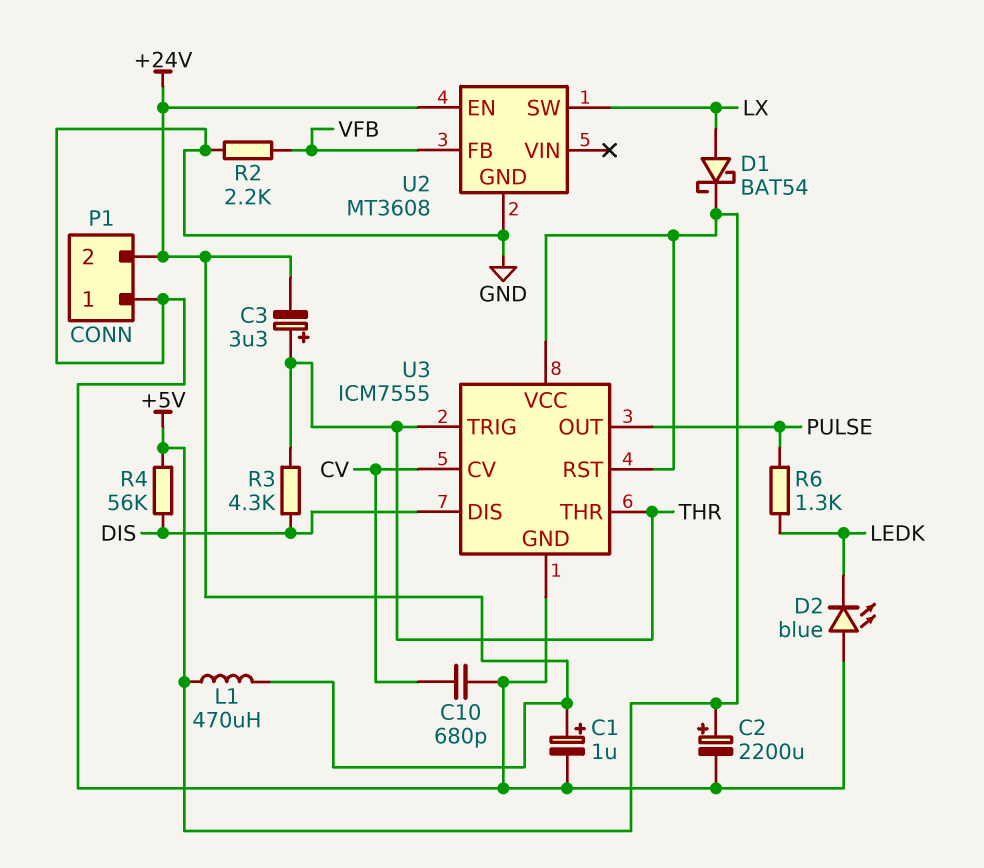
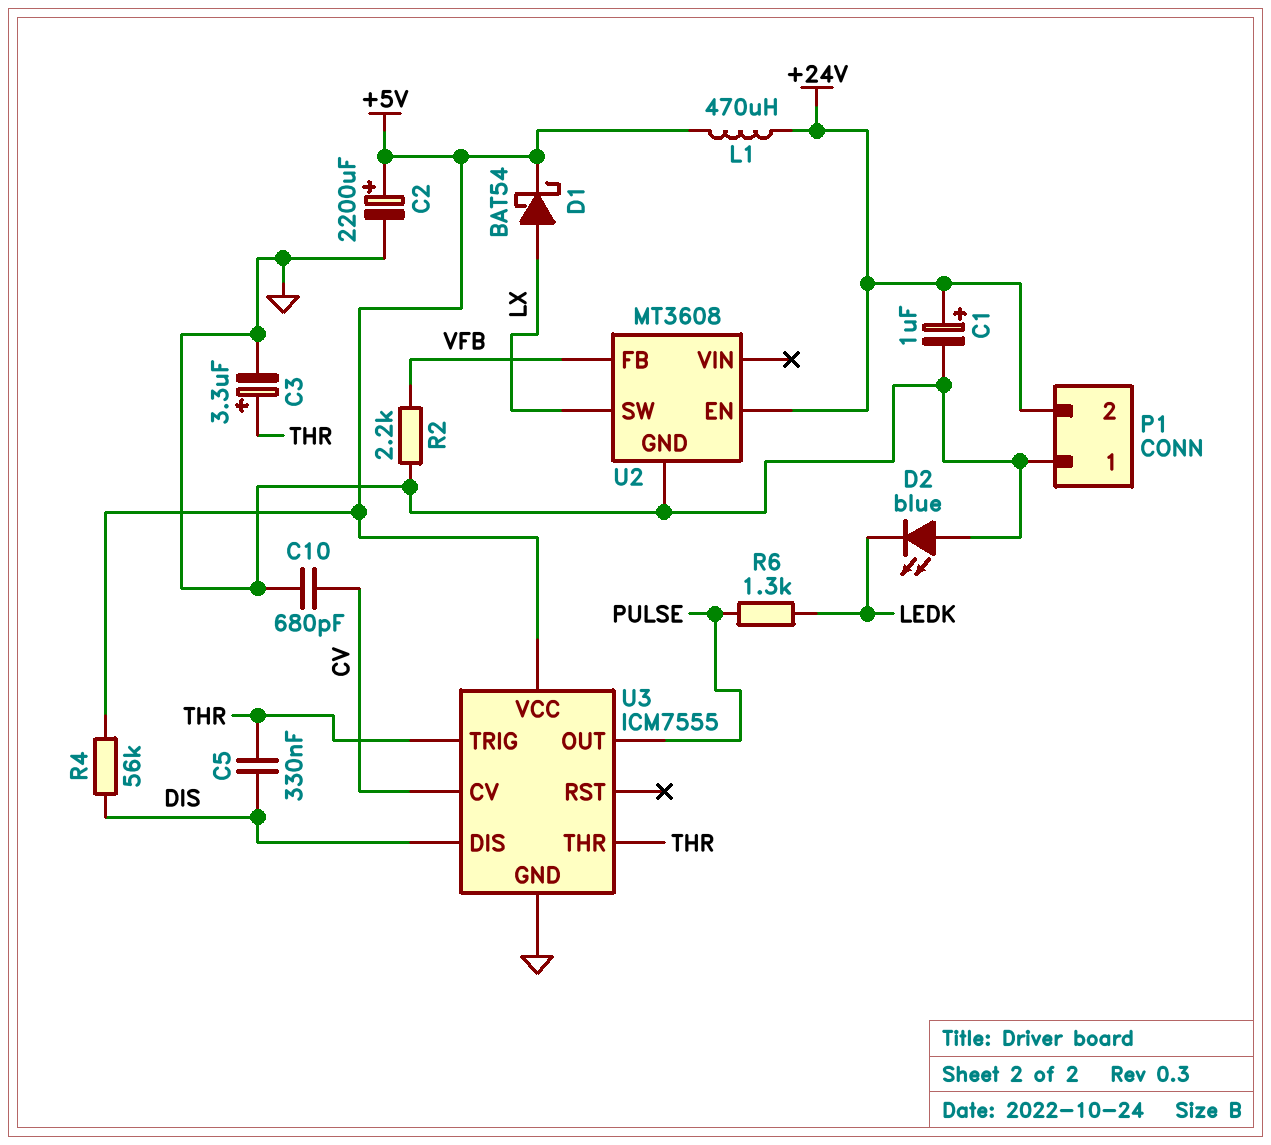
C3: 3.3uF (plus THR, minus +24V) -> 3.3uF (plus THR, minus GND)
C5: none -> 330nF (DIS, THR)
R3: 4.3k (DIS, THR) -> none
U3 pin RST: +5V -> none

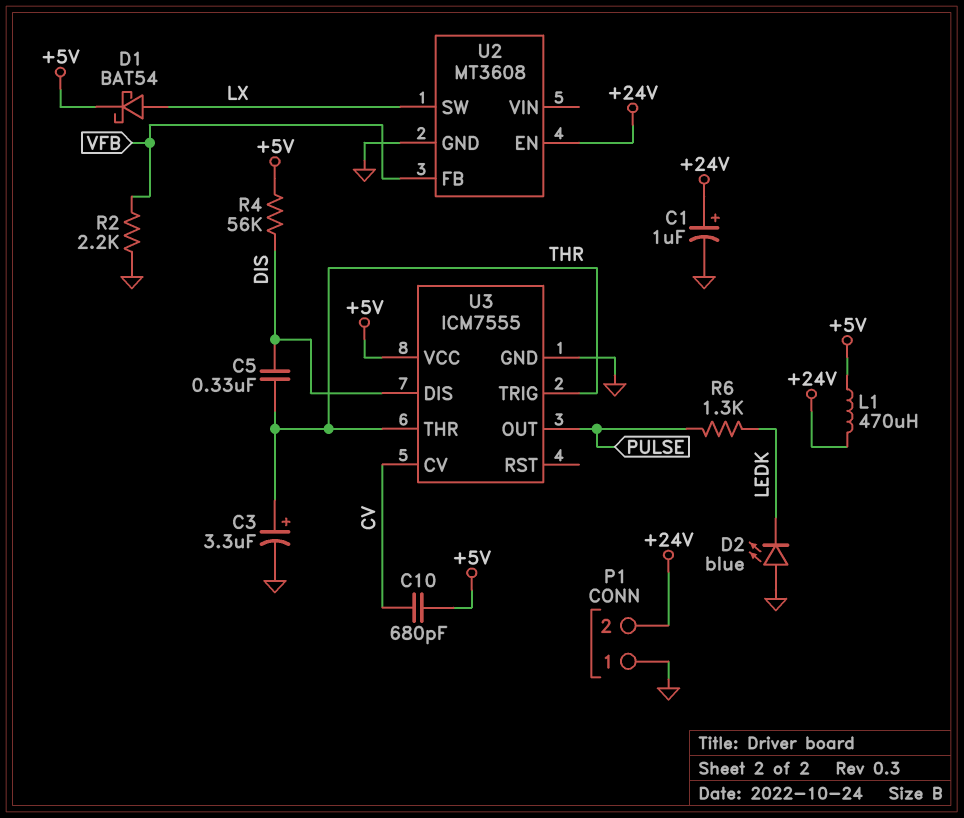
C2: 2200uF (plus +5V, minus GND) -> none
C10: 680pF (CV, GND) -> 680pF (+5V, CV)

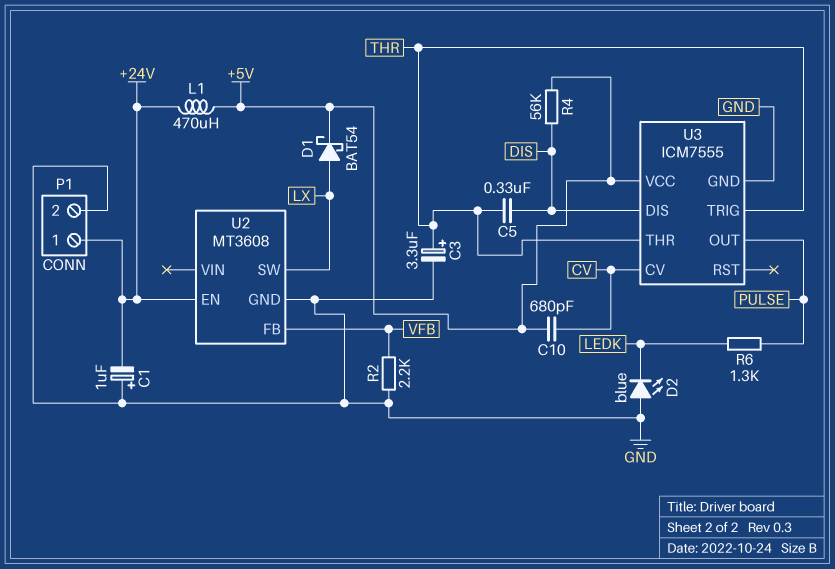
C1: 1uF (plus +24V, minus GND) -> 1uF (plus GND, minus +24V)
P1 pin 1: GND -> +24V
P1 pin 2: +24V -> GND

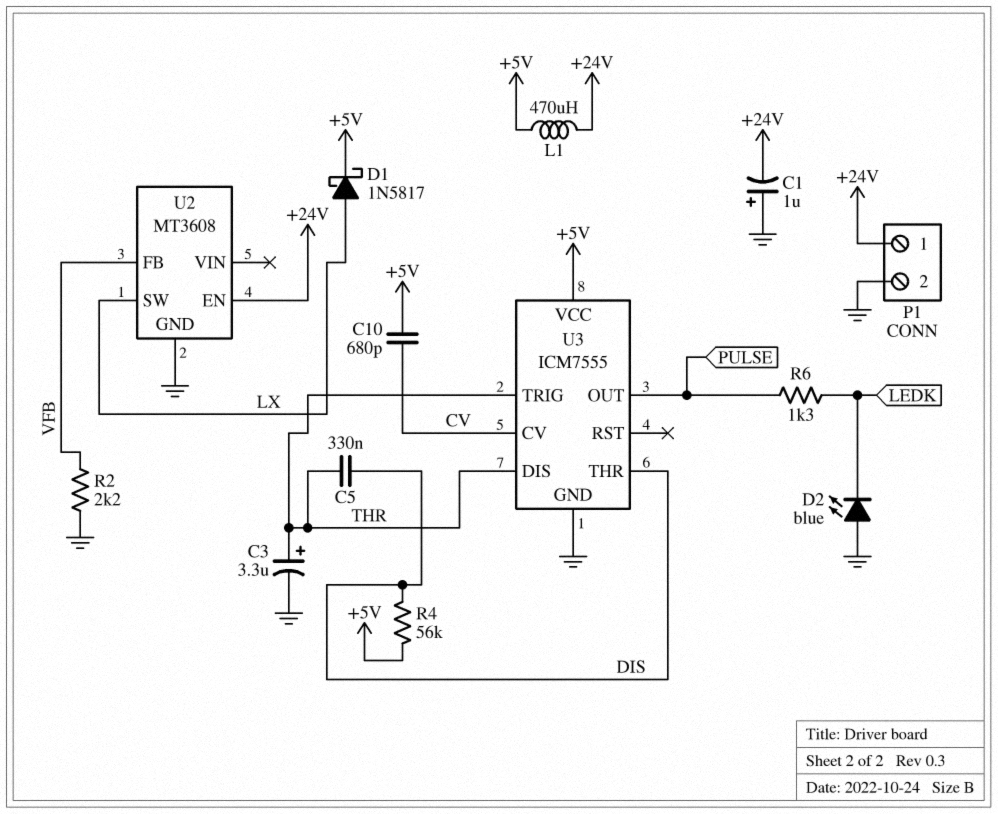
D1: schottky BAT54 (A LX, K +5V) -> schottky 1N5817 (A LX, K +5V)
U3 pin DIS: DIS -> THR
U3 pin THR: THR -> DIS

